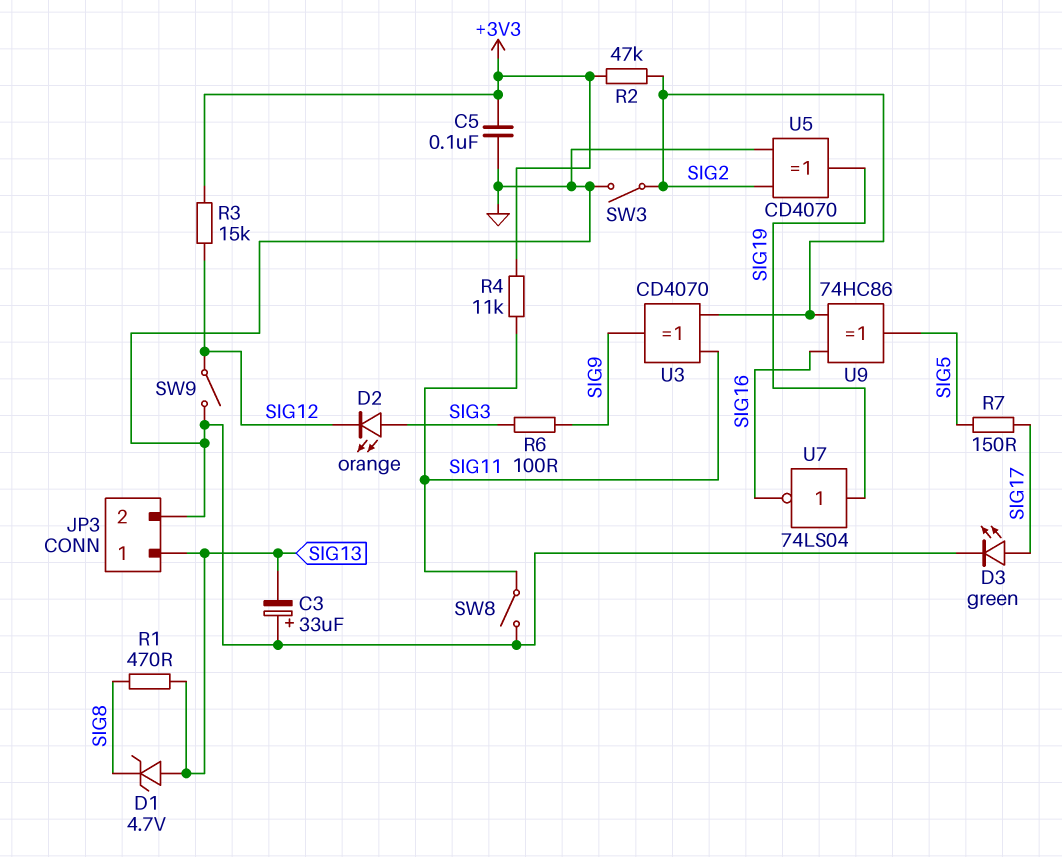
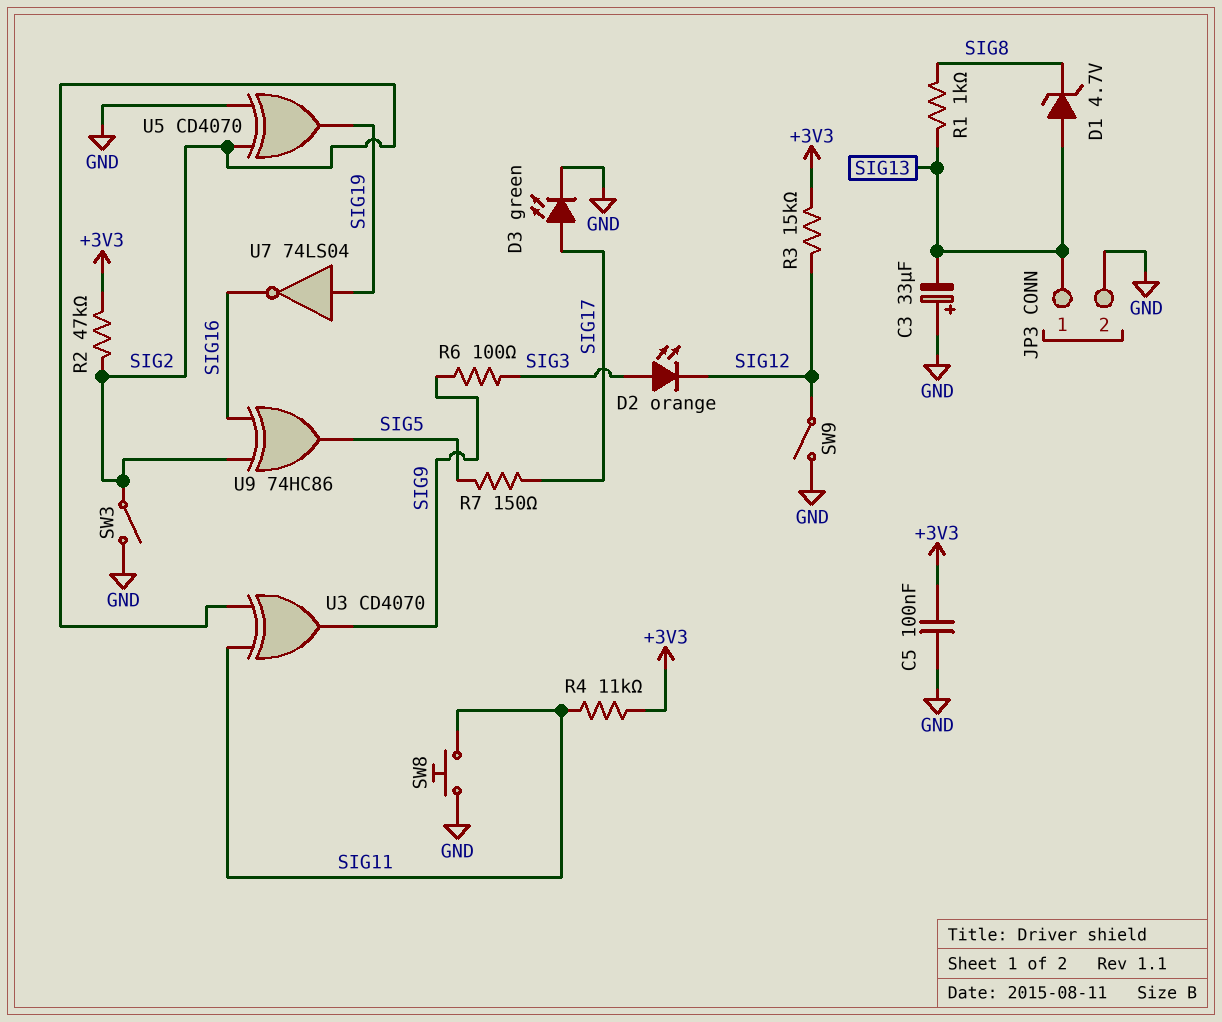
R1: 470 (SIG8, SIG13) -> 1k (SIG8, SIG13)
SW8: switch (GND, SIG11) -> button (GND, SIG11)

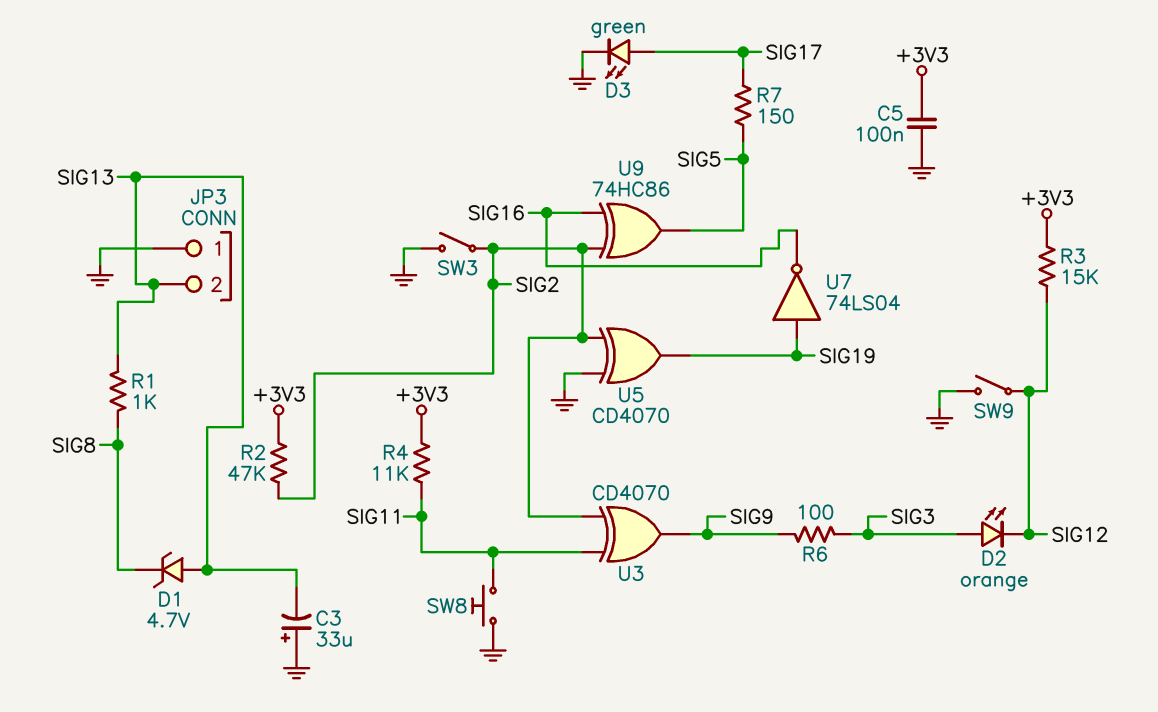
JP3 pin 1: SIG13 -> GND
JP3 pin 2: GND -> SIG13

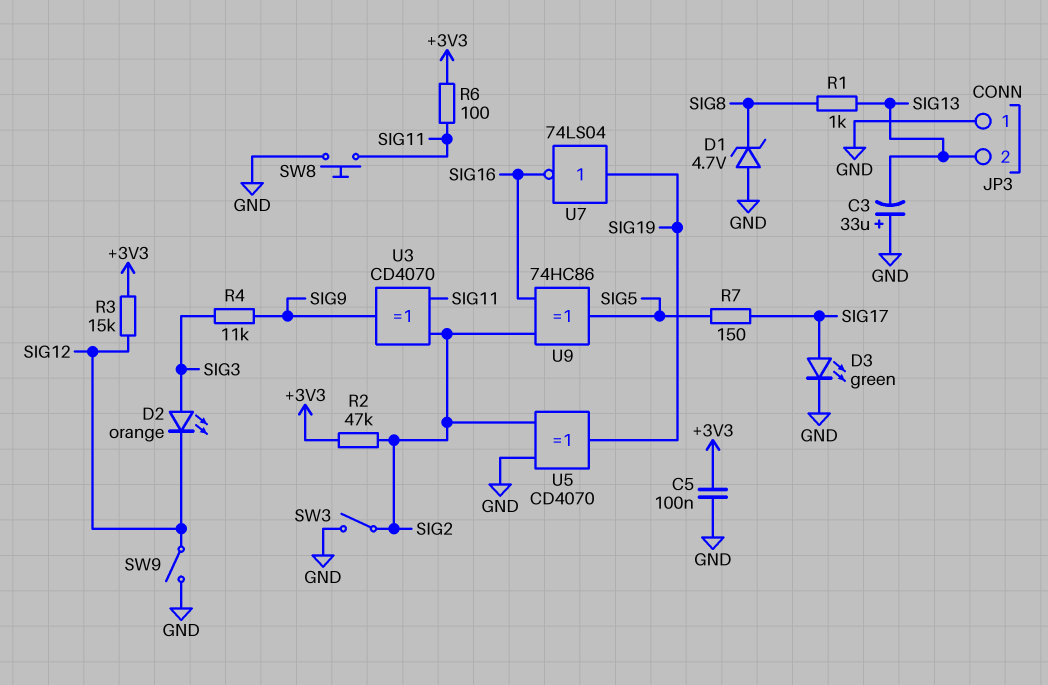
D1: zener 4.7V (A SIG13, K SIG8) -> zener 4.7V (A GND, K SIG8)
R4: 11k (+3V3, SIG11) -> 11k (SIG3, SIG9)
R6: 100 (SIG3, SIG9) -> 100 (+3V3, SIG11)

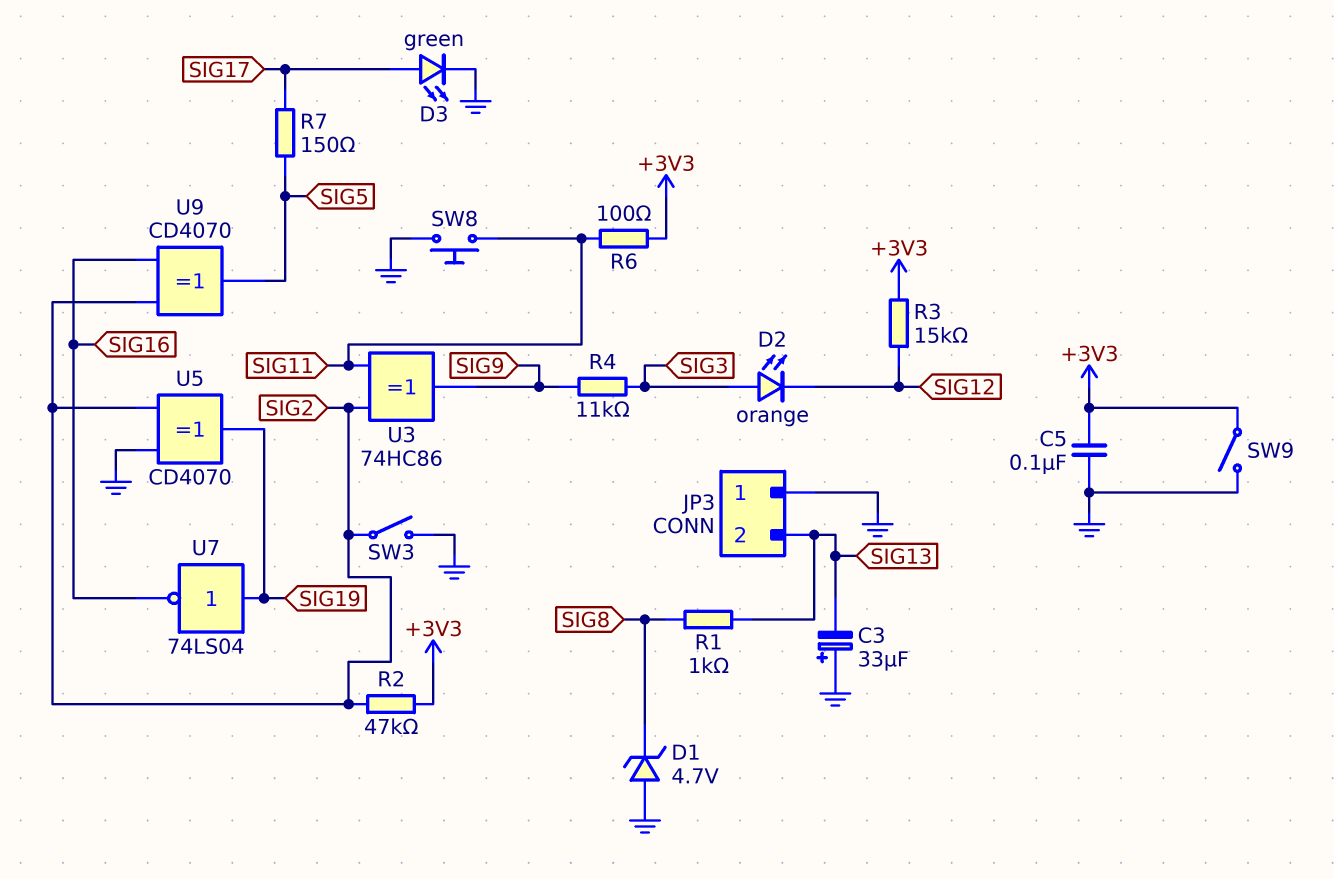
SW9: switch (GND, SIG12) -> switch (+3V3, GND)
U3: XOR CD4070 (in SIG2, in SIG11, out SIG9) -> XOR 74HC86 (in SIG2, in SIG11, out SIG9)
U9: XOR 74HC86 (in SIG2, in SIG16, out SIG5) -> XOR CD4070 (in SIG2, in SIG16, out SIG5)

